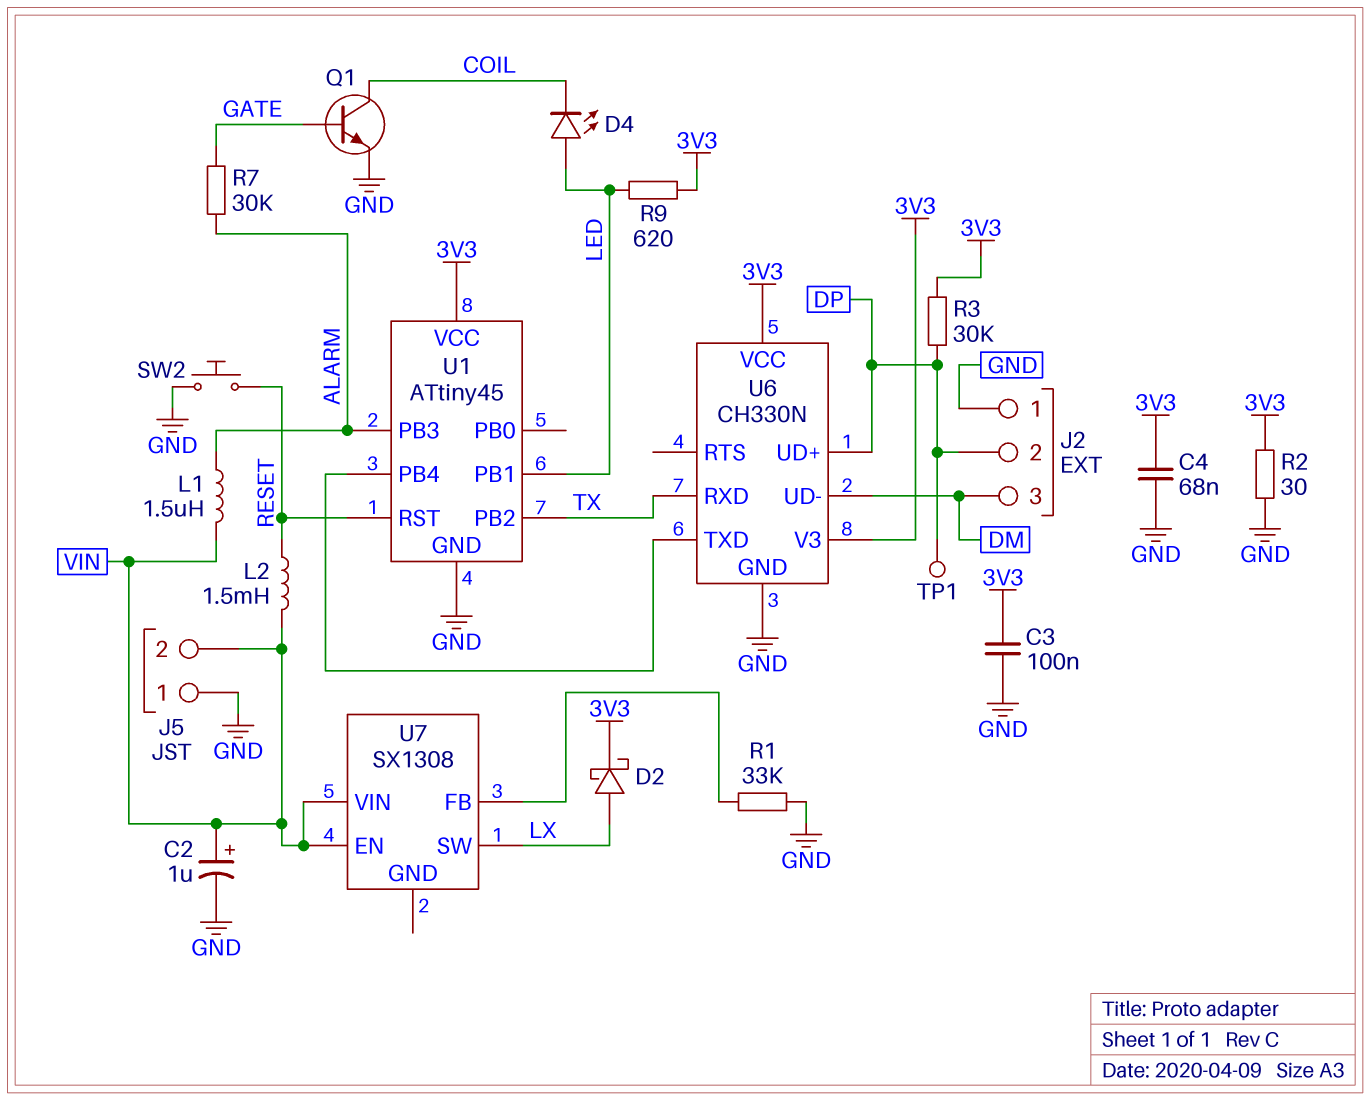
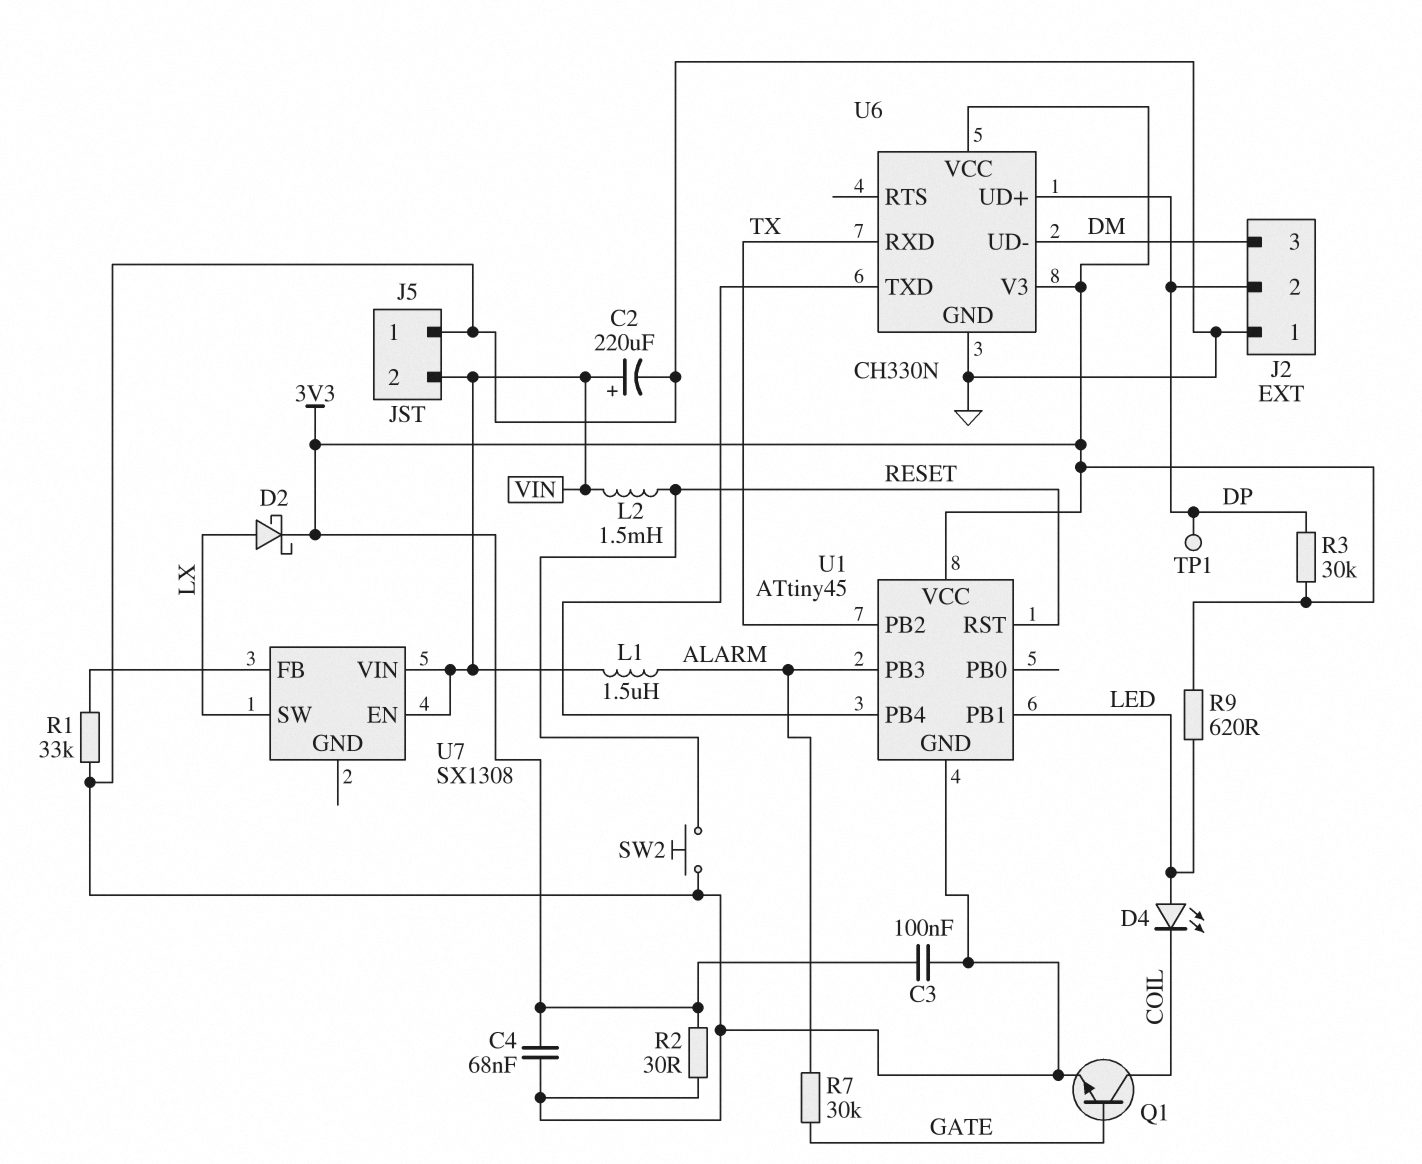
C2: 1uF (plus VIN, minus GND) -> 220uF (plus VIN, minus GND)

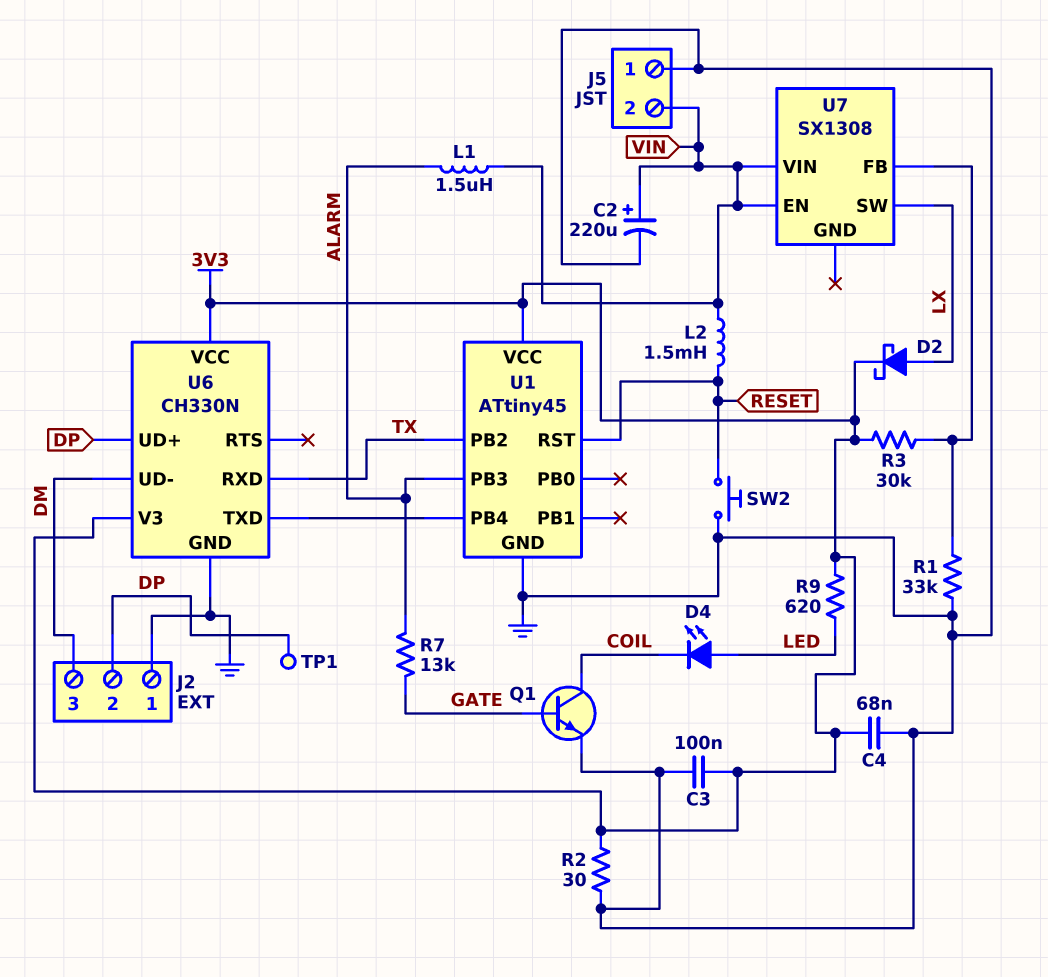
R3: 30k (3V3, DP) -> 30k (3V3, U7/FB)
R7: 30k (ALARM, GATE) -> 13k (ALARM, GATE)
U1 pin PB1: LED -> none

